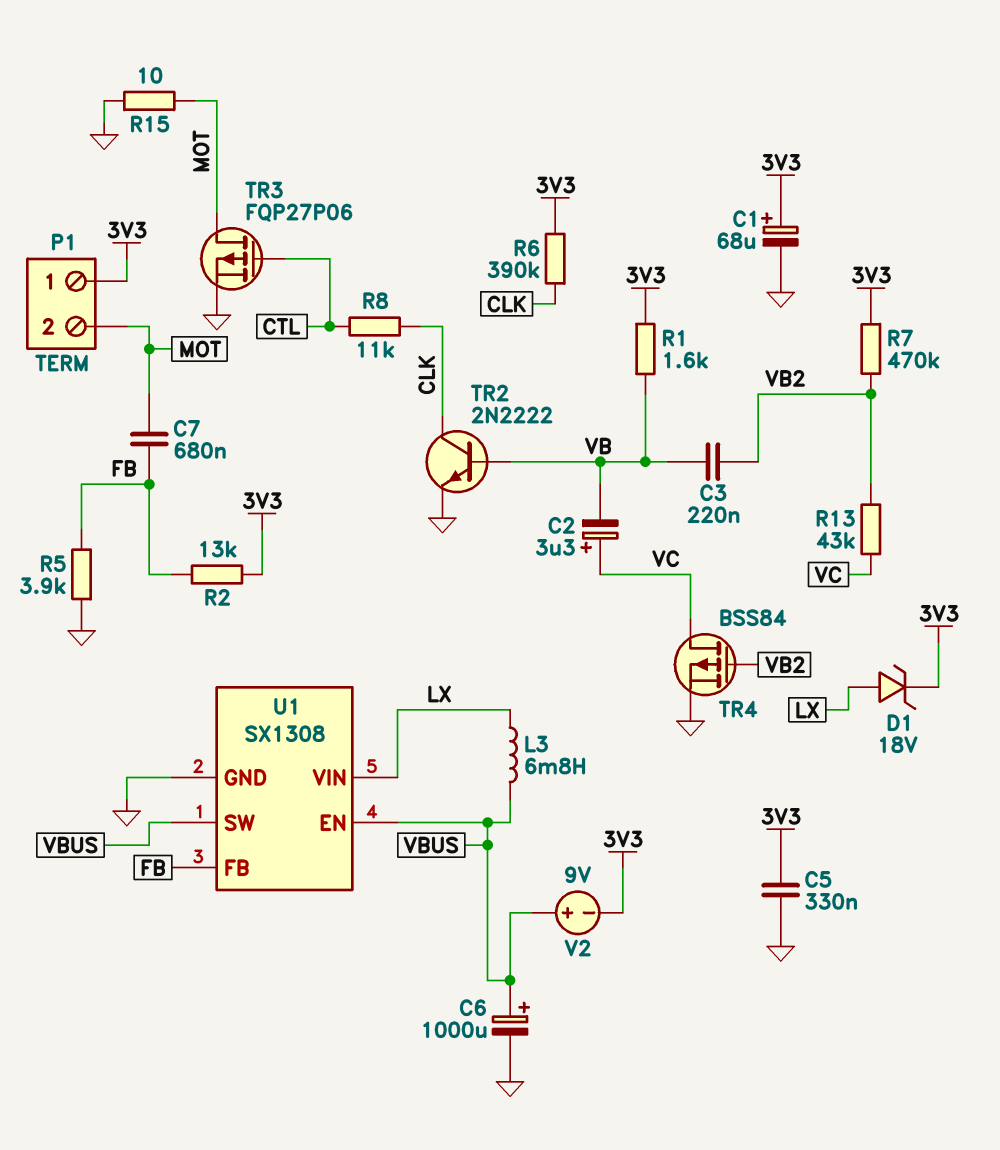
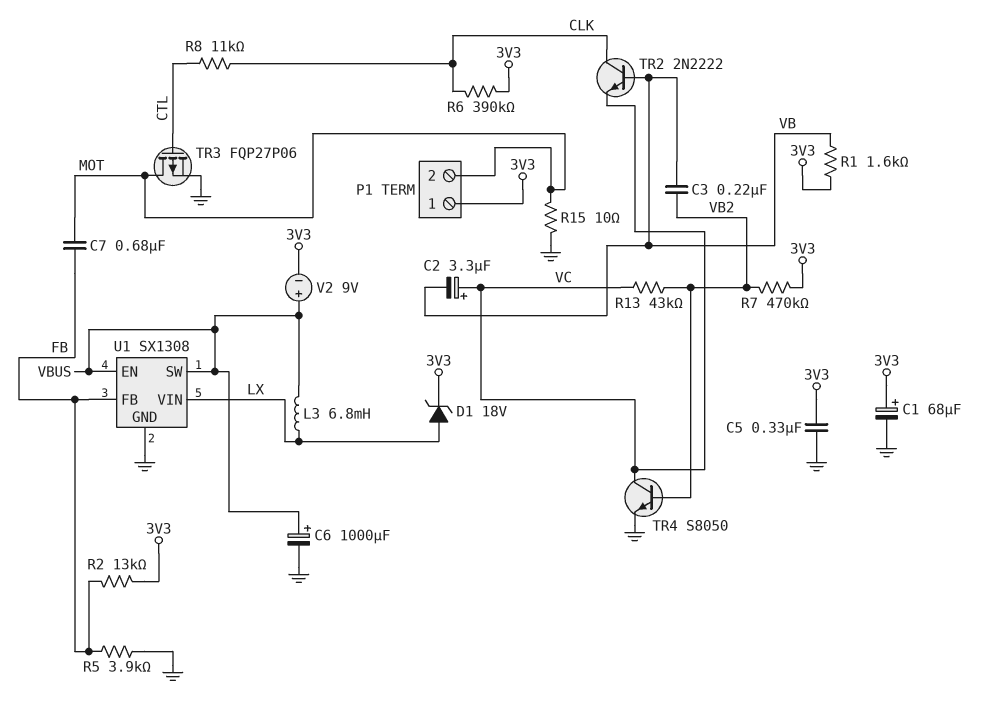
TR2: NPN 2N2222 (B VB, C CLK, E GND) -> NPN 2N2222 (B VB, C CLK, E VC)
TR4: PMOS BSS84 (G VB2, D VC, S GND) -> NPN S8050 (B VB2, C VC, E GND)

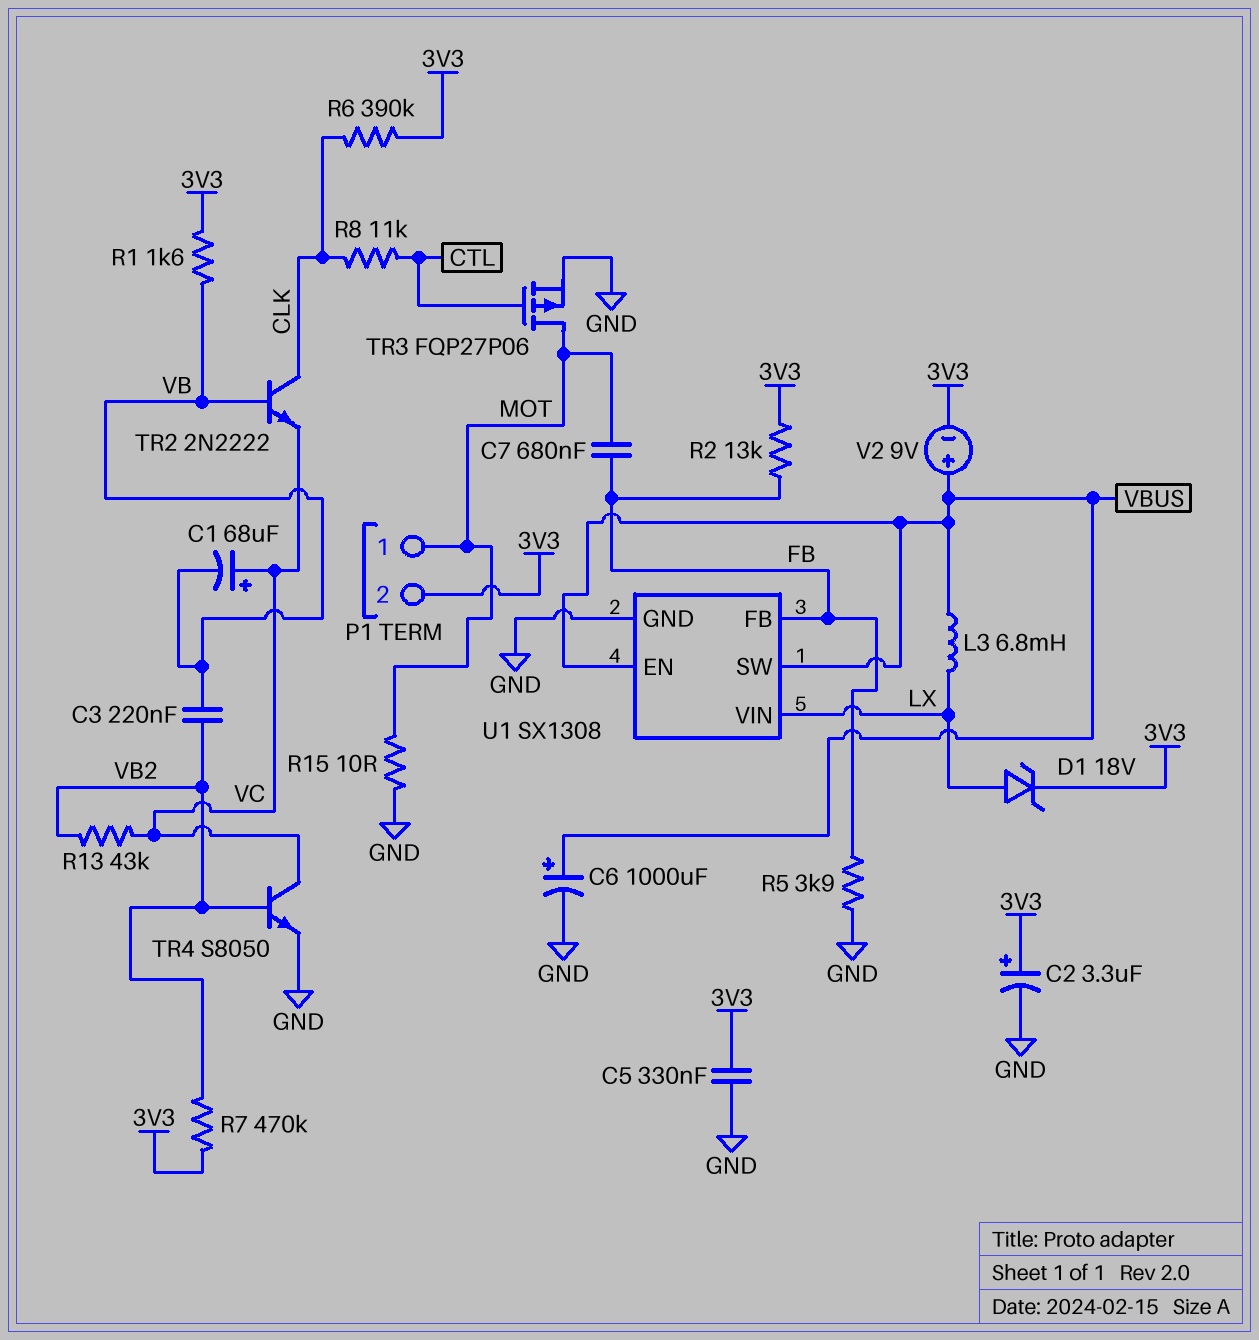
C1: 68uF (plus 3V3, minus GND) -> 68uF (plus VC, minus VB)
C2: 3.3uF (plus VC, minus VB) -> 3.3uF (plus 3V3, minus GND)
P1 pin 1: 3V3 -> MOT
P1 pin 2: MOT -> 3V3

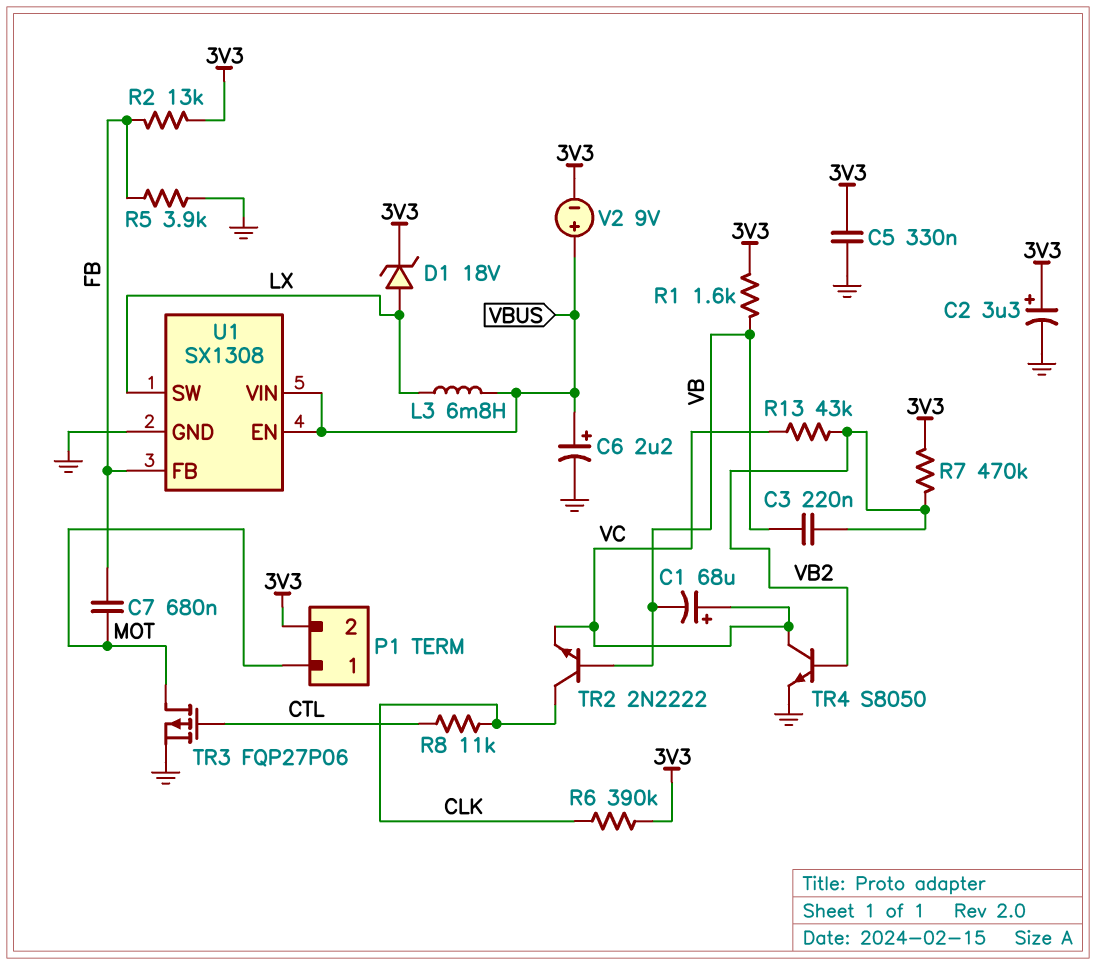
C6: 1000uF (plus VBUS, minus GND) -> 2.2uF (plus VBUS, minus GND)
R15: 10 (GND, MOT) -> none
U1 pin SW: VBUS -> LX
U1 pin VIN: LX -> VBUS

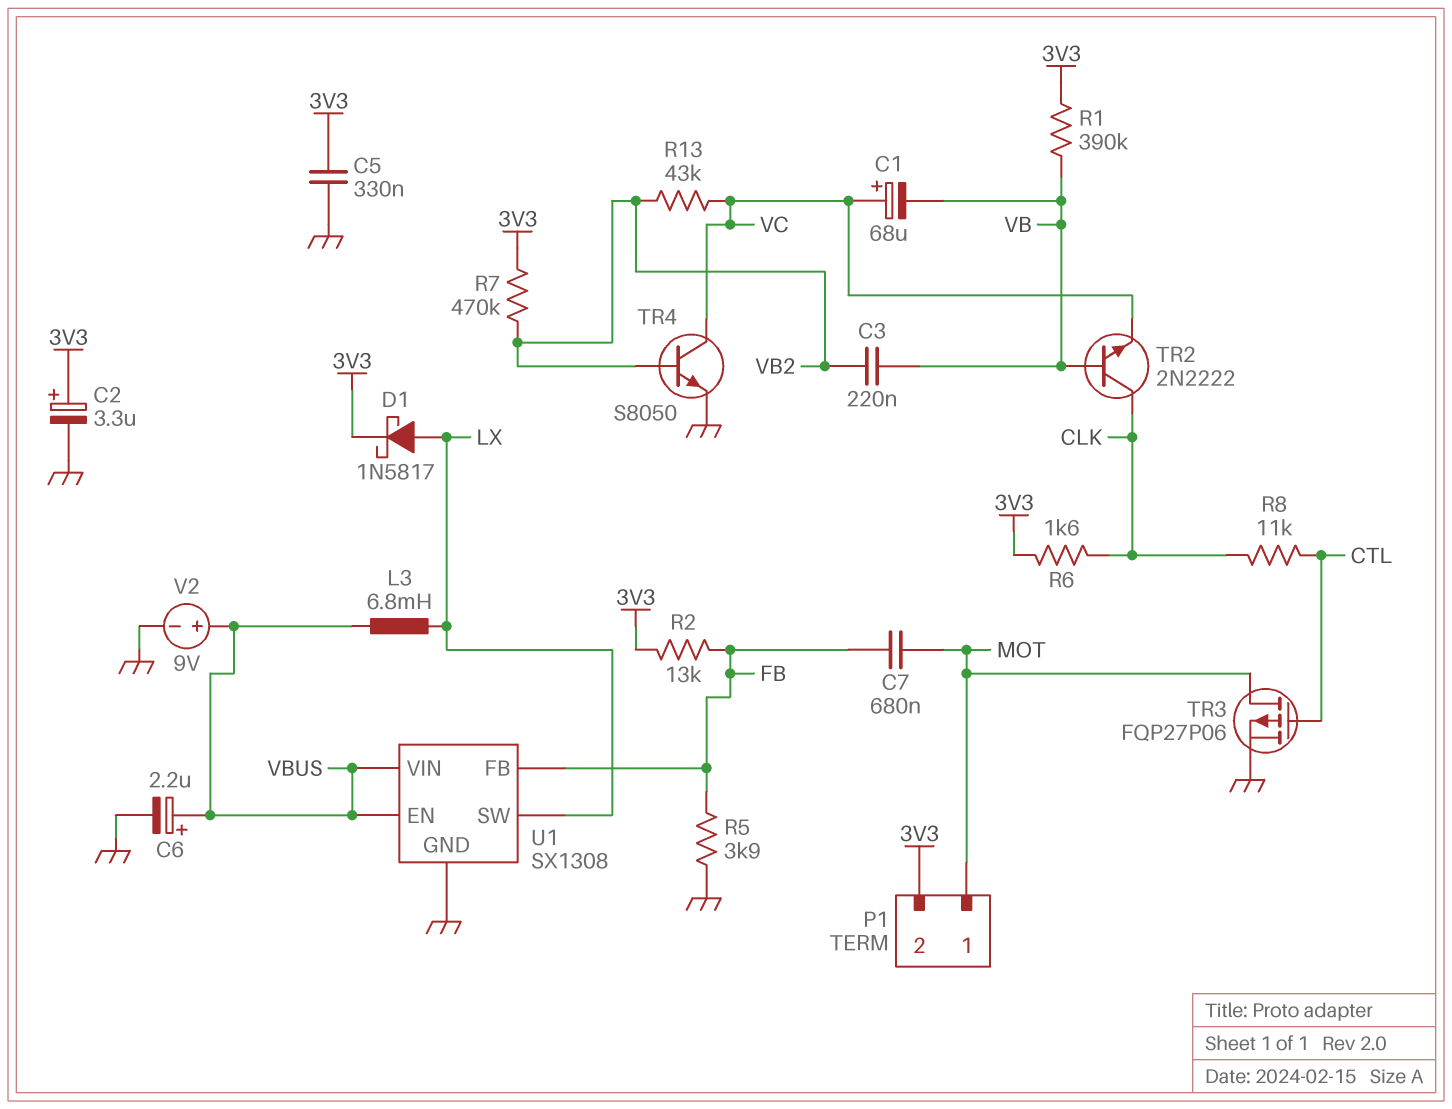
D1: zener 18V (A LX, K 3V3) -> schottky 1N5817 (A LX, K 3V3)
R1: 1.6k (3V3, VB) -> 390k (3V3, VB)
R6: 390k (3V3, CLK) -> 1.6k (3V3, CLK)
V2: 9V (plus VBUS, minus 3V3) -> 9V (plus VBUS, minus GND)

